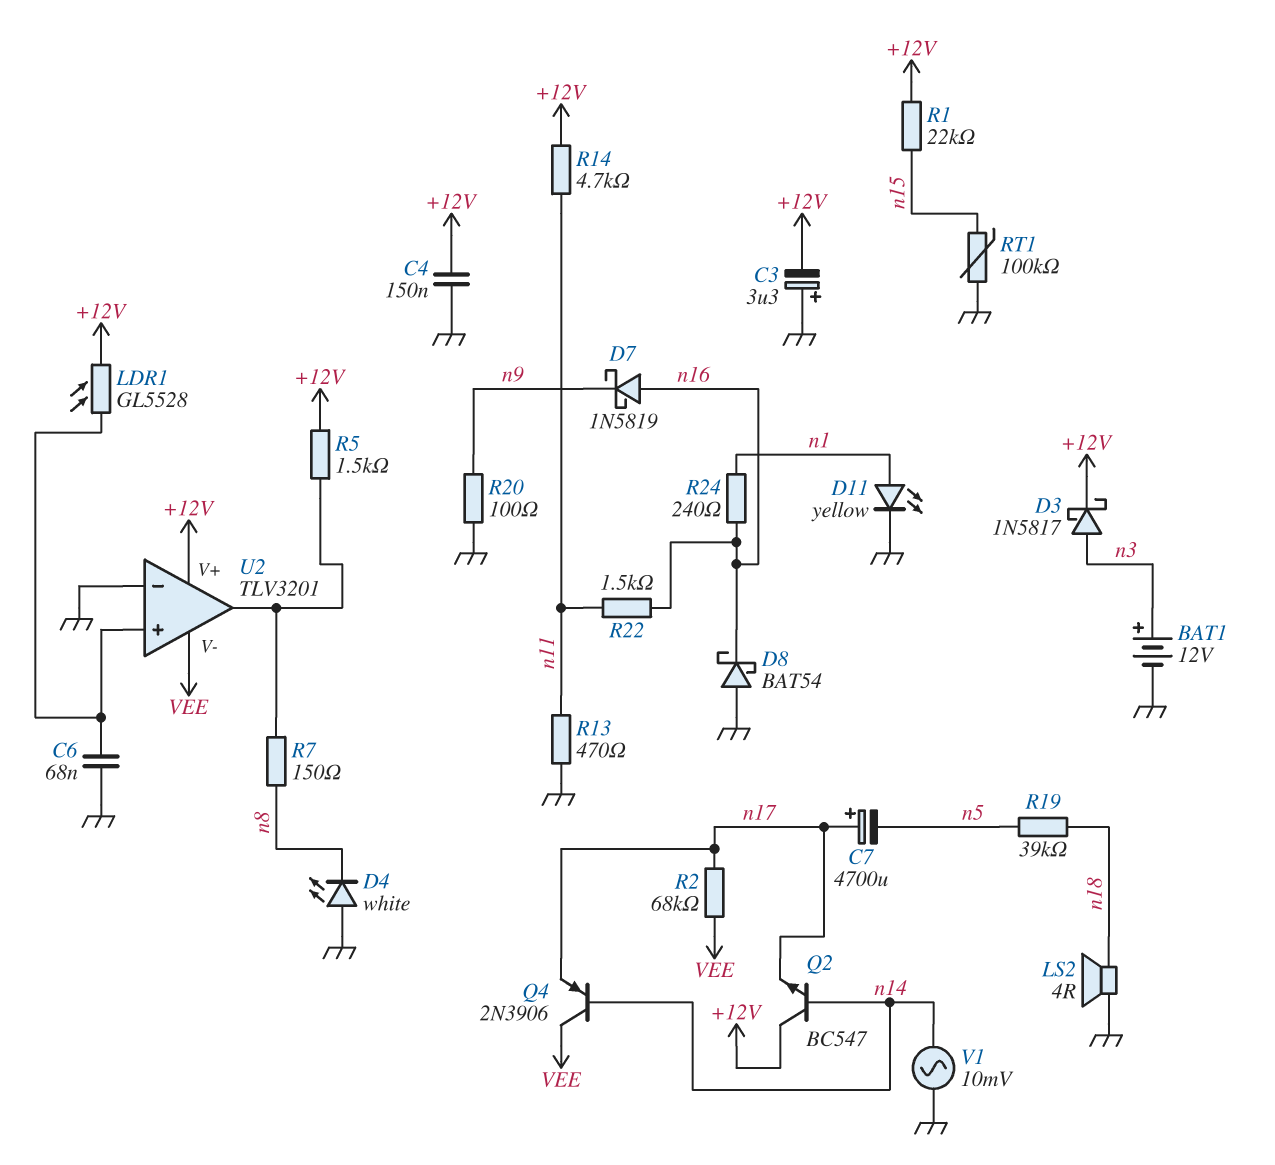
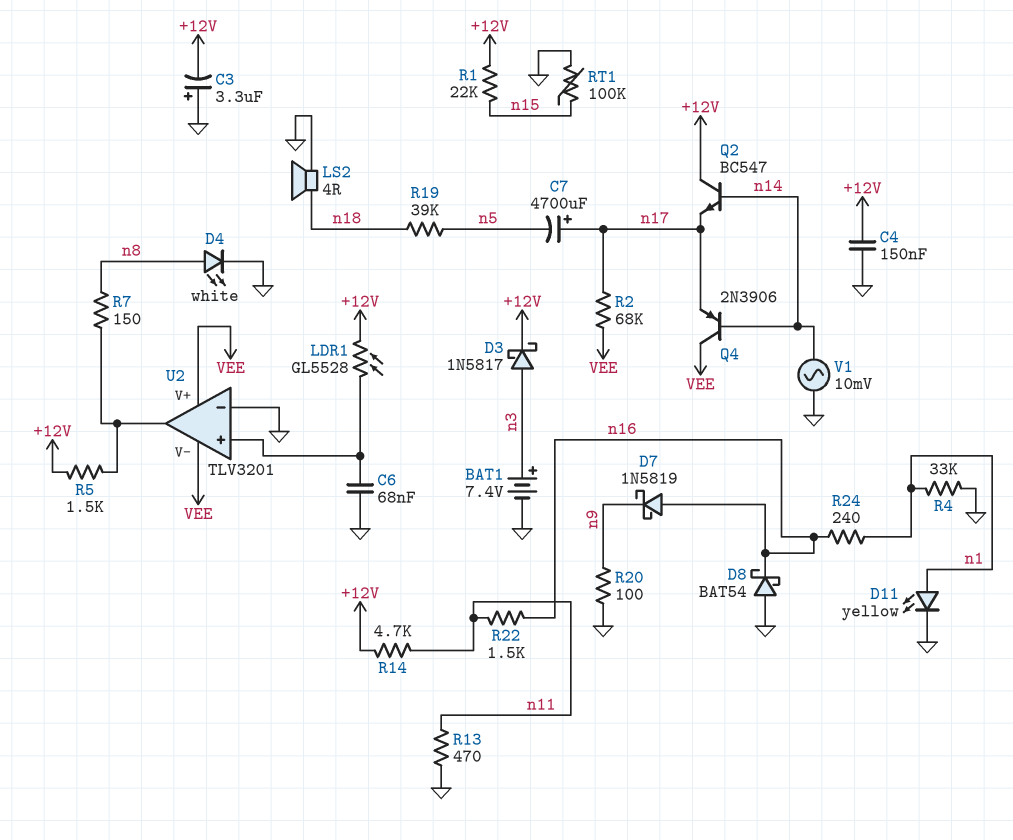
BAT1: 12V (plus n3, minus GND) -> 7.4V (plus n3, minus GND)
D4: LED white (A GND, K n8) -> LED white (A n8, K GND)
R4: none -> 33k (GND, n1)
U2 pin V+: +12V -> VEE

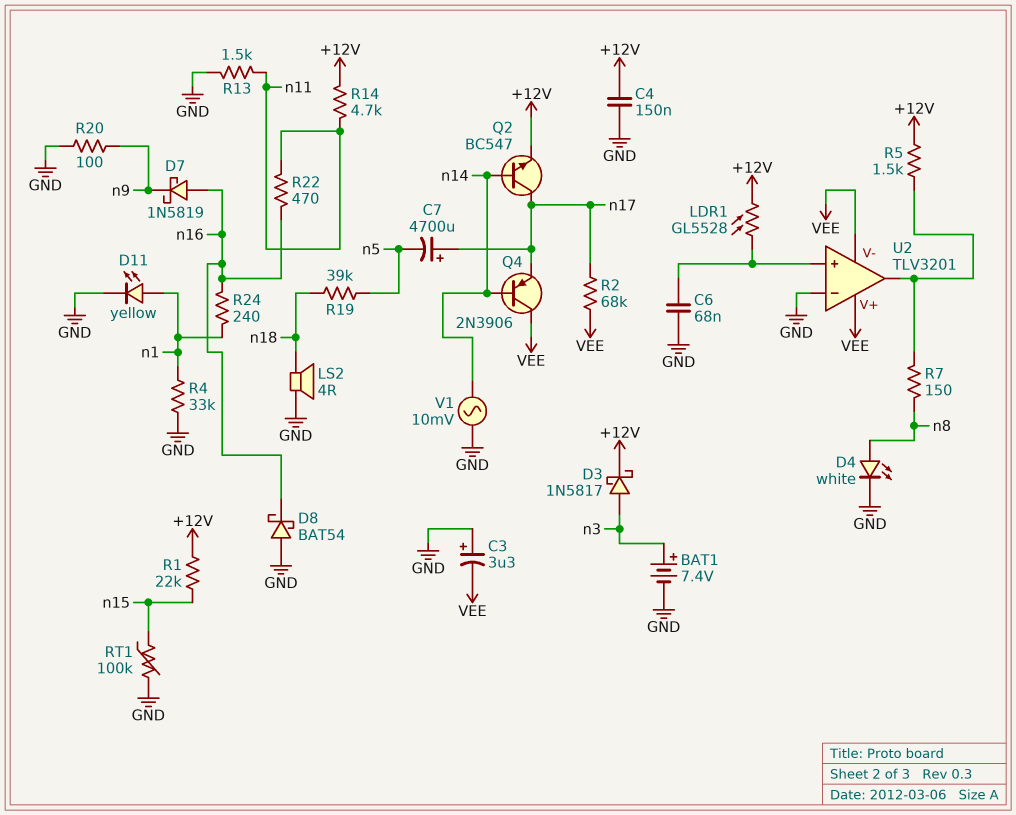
C3: 3.3uF (plus GND, minus +12V) -> 3.3uF (plus GND, minus VEE)
Q2: NPN BC547 (B n14, C +12V, E n17) -> NPN BC547 (B n14, C n17, E +12V)
R13: 470 (GND, n11) -> 1.5k (GND, n11)
R22: 1.5k (n11, n16) -> 470 (n11, n16)

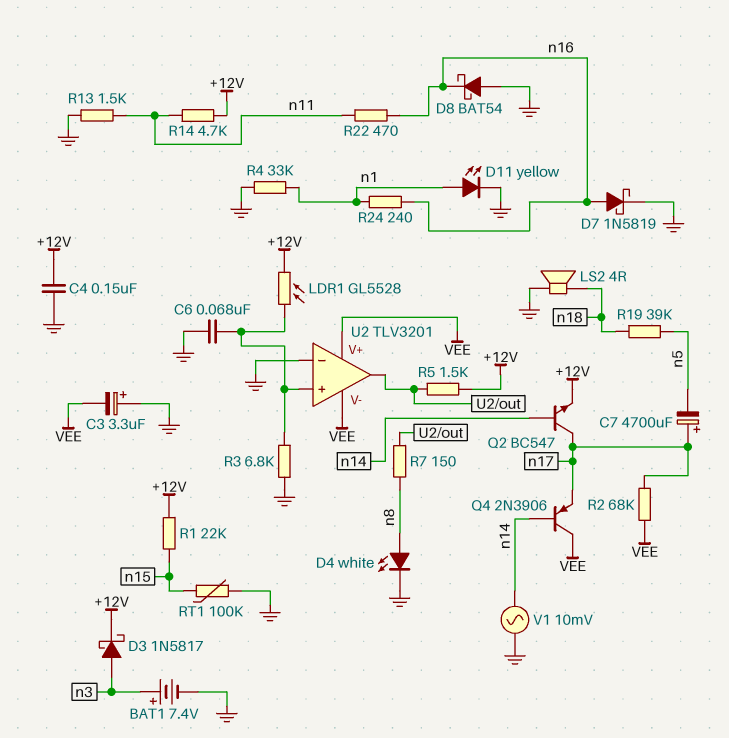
D7: schottky 1N5819 (A n16, K n9) -> schottky 1N5819 (A n16, K GND)
R3: none -> 6.8k (GND, U2/in+)
R20: 100 (GND, n9) -> none

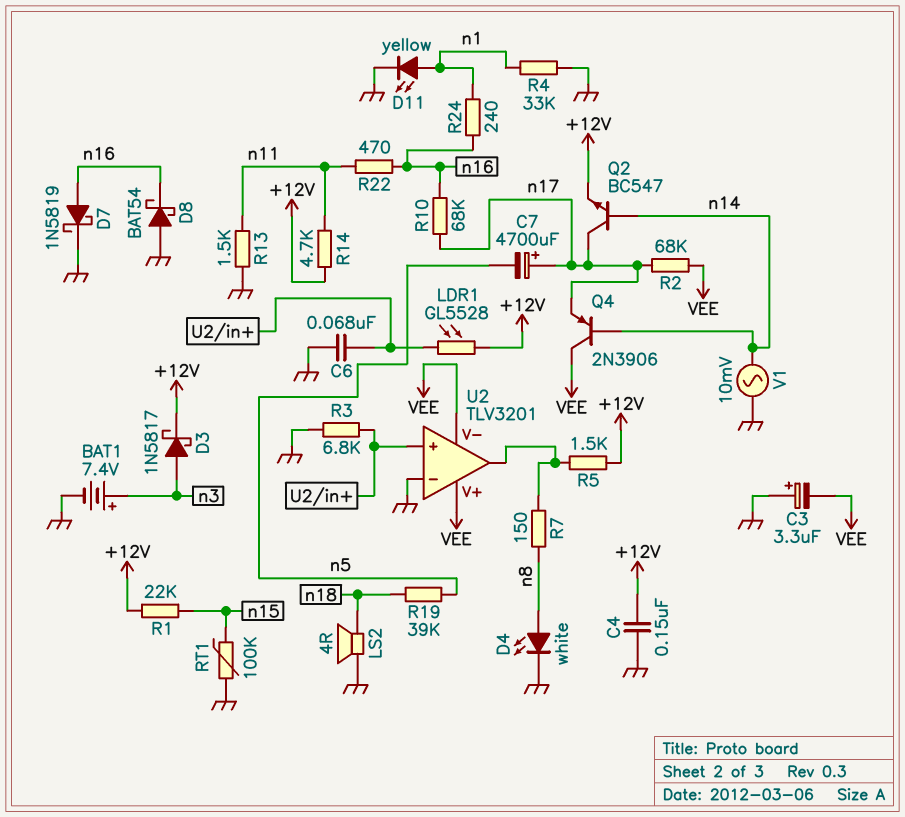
R10: none -> 68k (n16, n17)

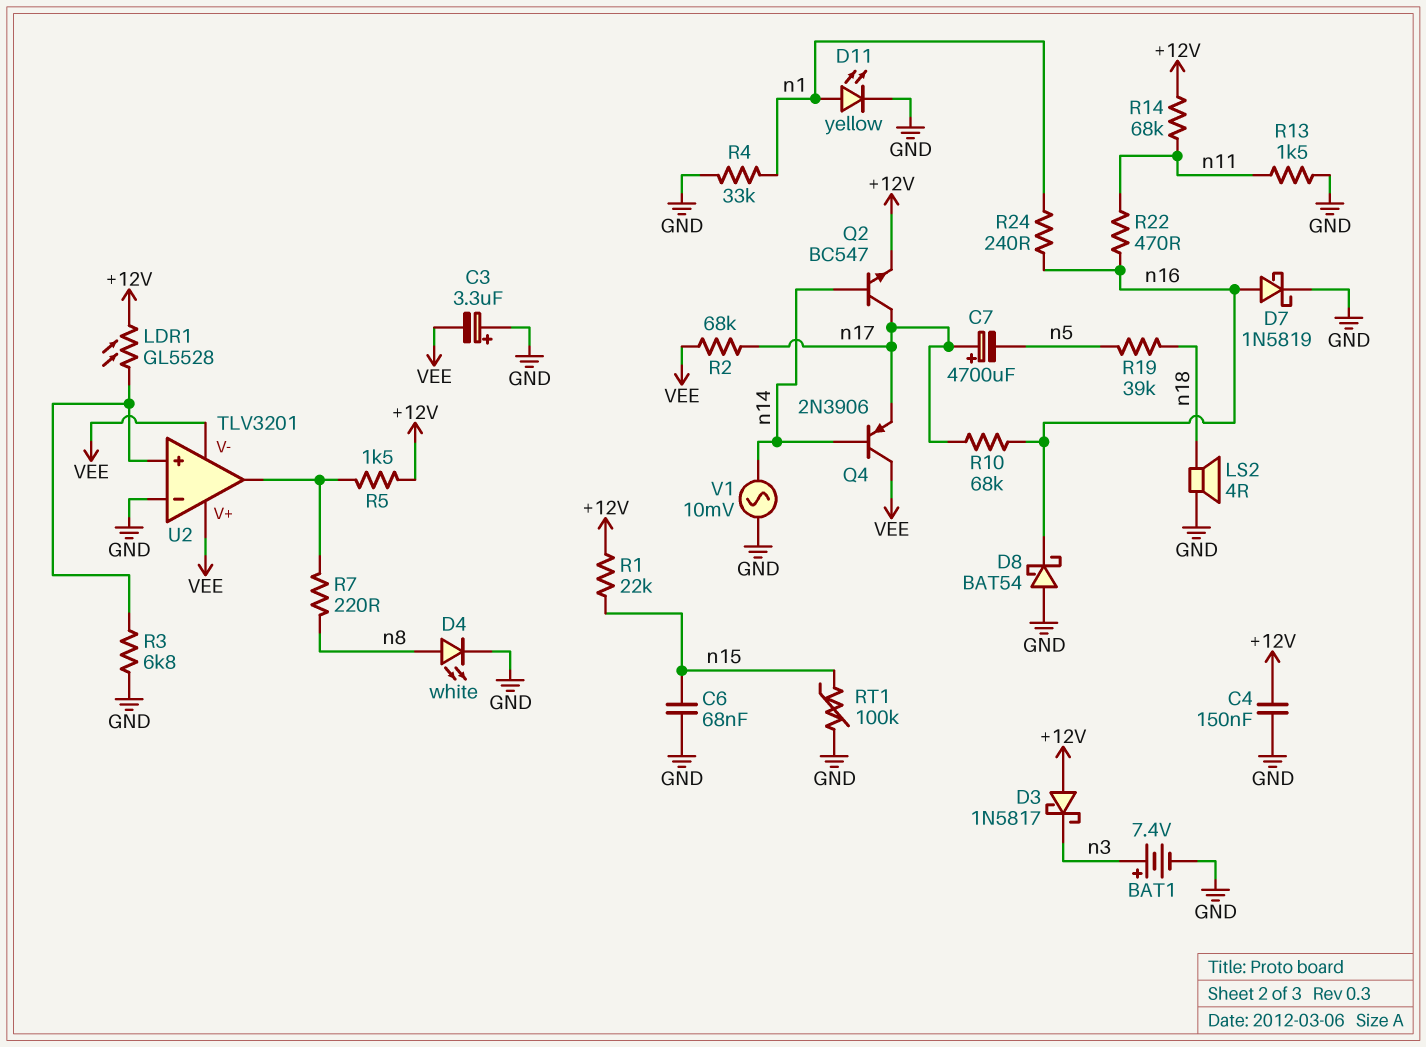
C6: 68nF (GND, U2/in+) -> 68nF (GND, n15)
D3: schottky 1N5817 (A n3, K +12V) -> schottky 1N5817 (A +12V, K n3)
R7: 150 (U2/out, n8) -> 220 (U2/out, n8)
R14: 4.7k (+12V, n11) -> 68k (+12V, n11)

